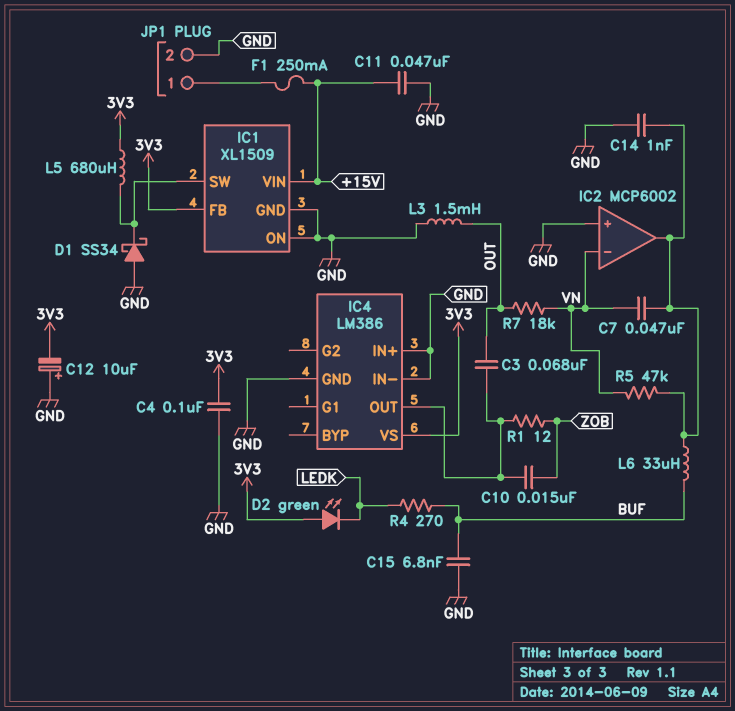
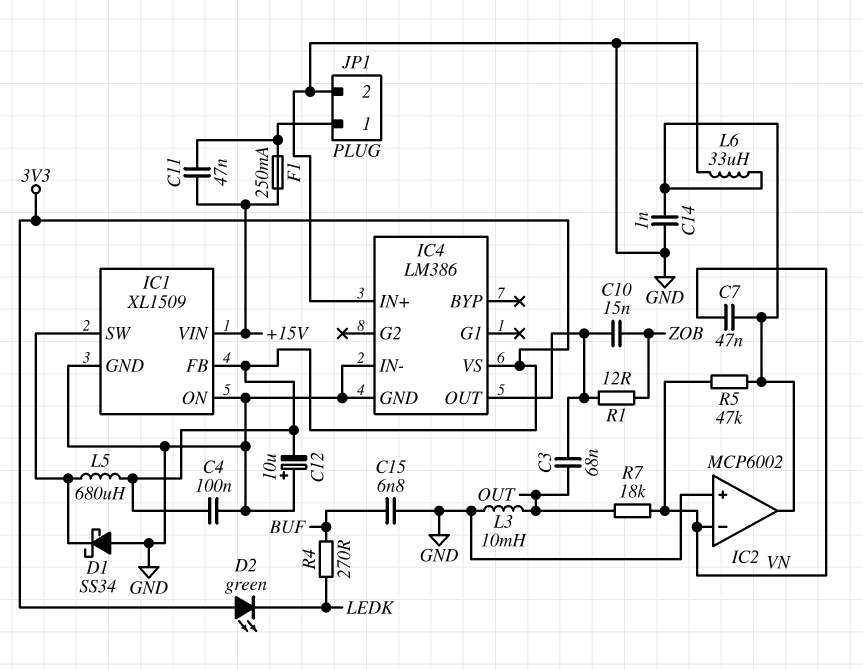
C11: 47nF (+15V, GND) -> 47nF (+15V, JP1/1)
L3: 1.5mH (GND, OUT) -> 10mH (GND, OUT)
L6: 33uH (BUF, IC2/out) -> 33uH (GND, IC2/out)

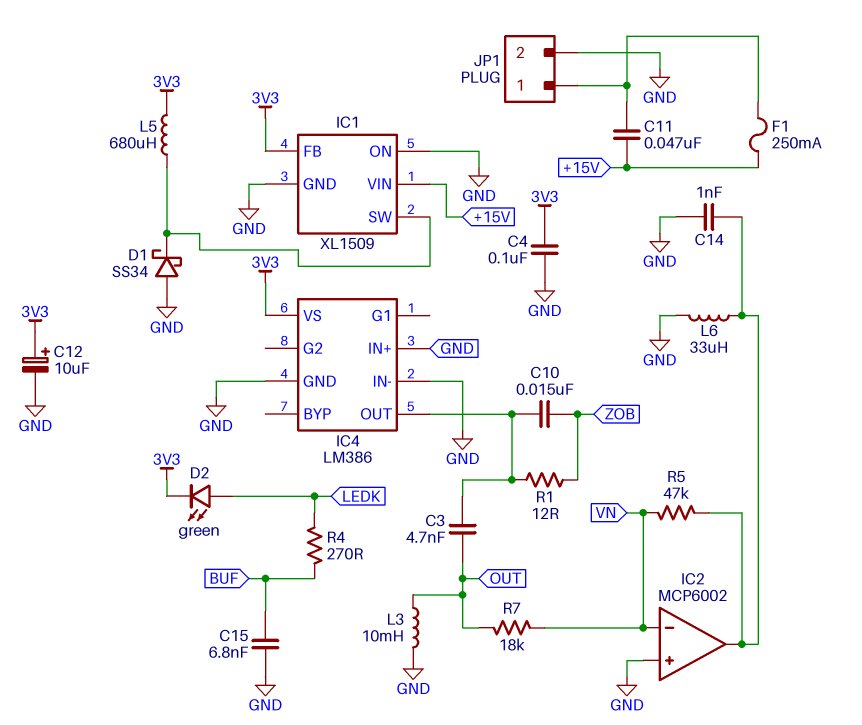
C3: 68nF (IC4/OUT, OUT) -> 4.7nF (IC4/OUT, OUT)
C7: 47nF (IC2/out, VN) -> none
C12: 10uF (plus GND, minus 3V3) -> 10uF (plus 3V3, minus GND)
D2: LED green (A 3V3, K LEDK) -> LED green (A LEDK, K 3V3)

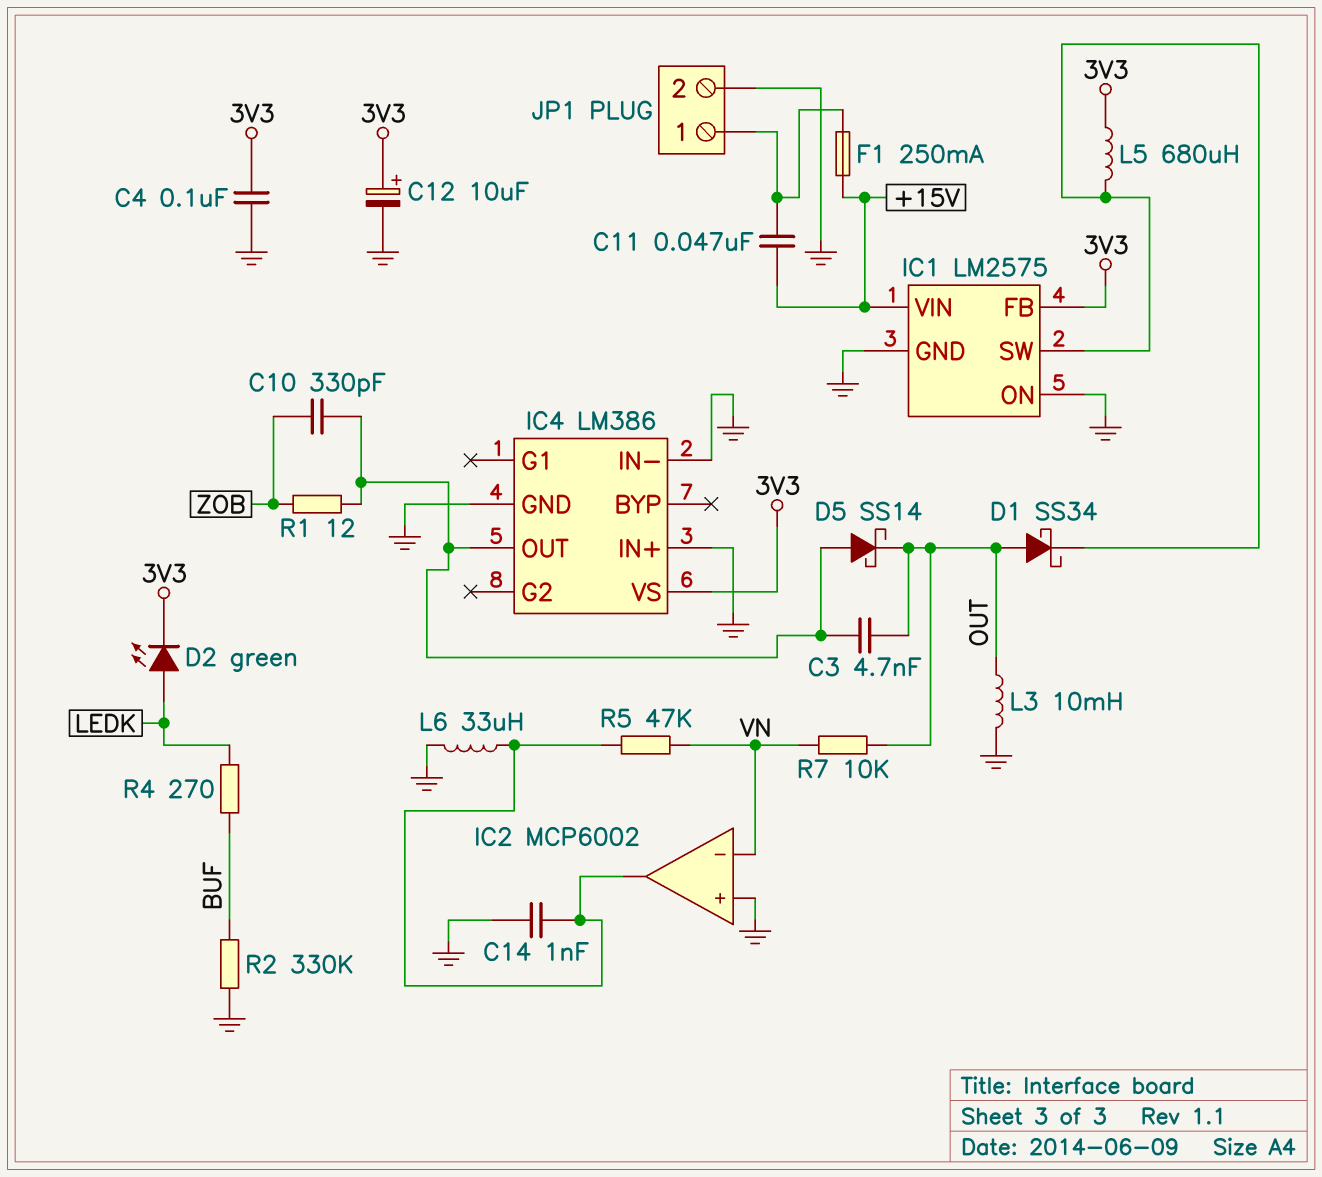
C10: 15nF (IC4/OUT, ZOB) -> 330pF (IC4/OUT, ZOB)
C15: 6.8nF (BUF, GND) -> none
D1: schottky SS34 (A GND, K IC1/SW) -> schottky SS34 (A OUT, K IC1/SW)
D5: none -> schottky SS14 (A IC4/OUT, K OUT)
IC1: XL1509 -> LM2575
R2: none -> 330k (BUF, GND)
R7: 18k (OUT, VN) -> 10k (OUT, VN)

